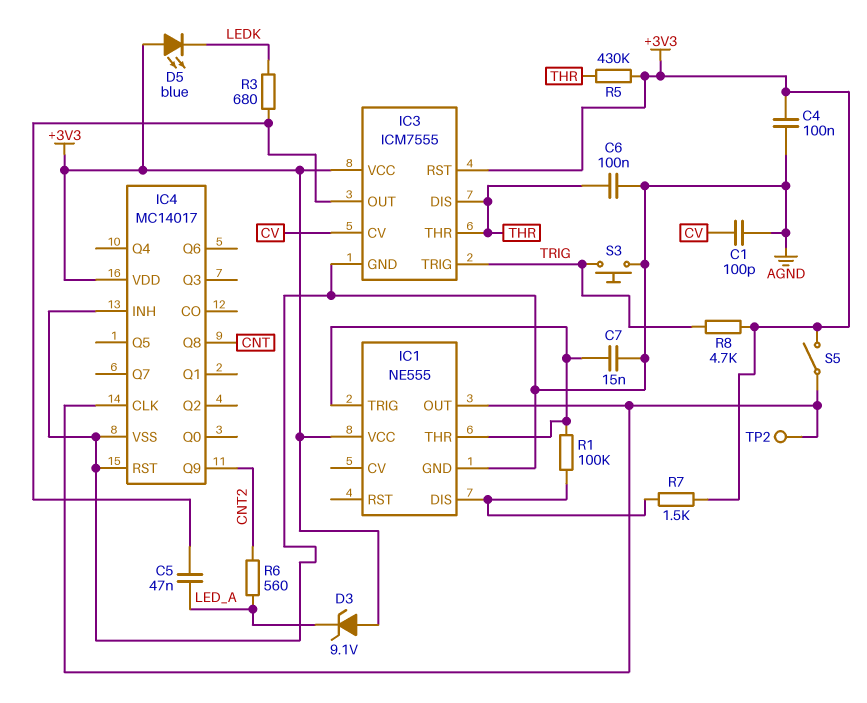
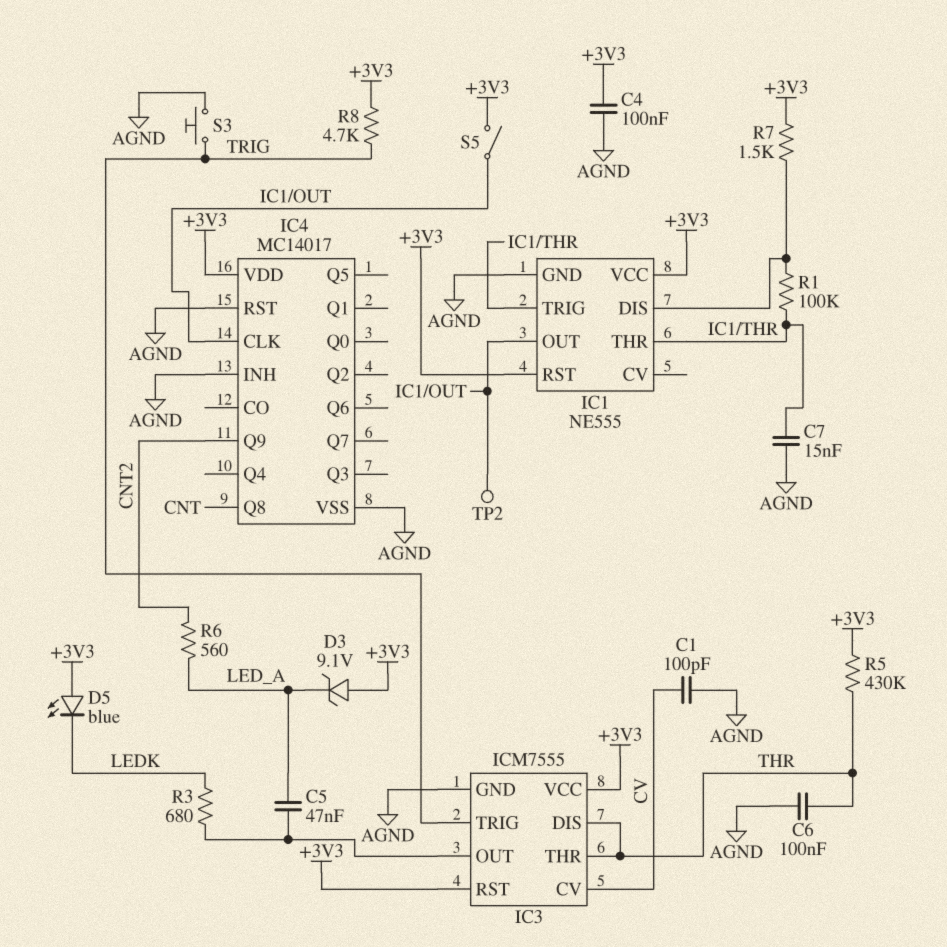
IC1 pin RST: none -> +3V3

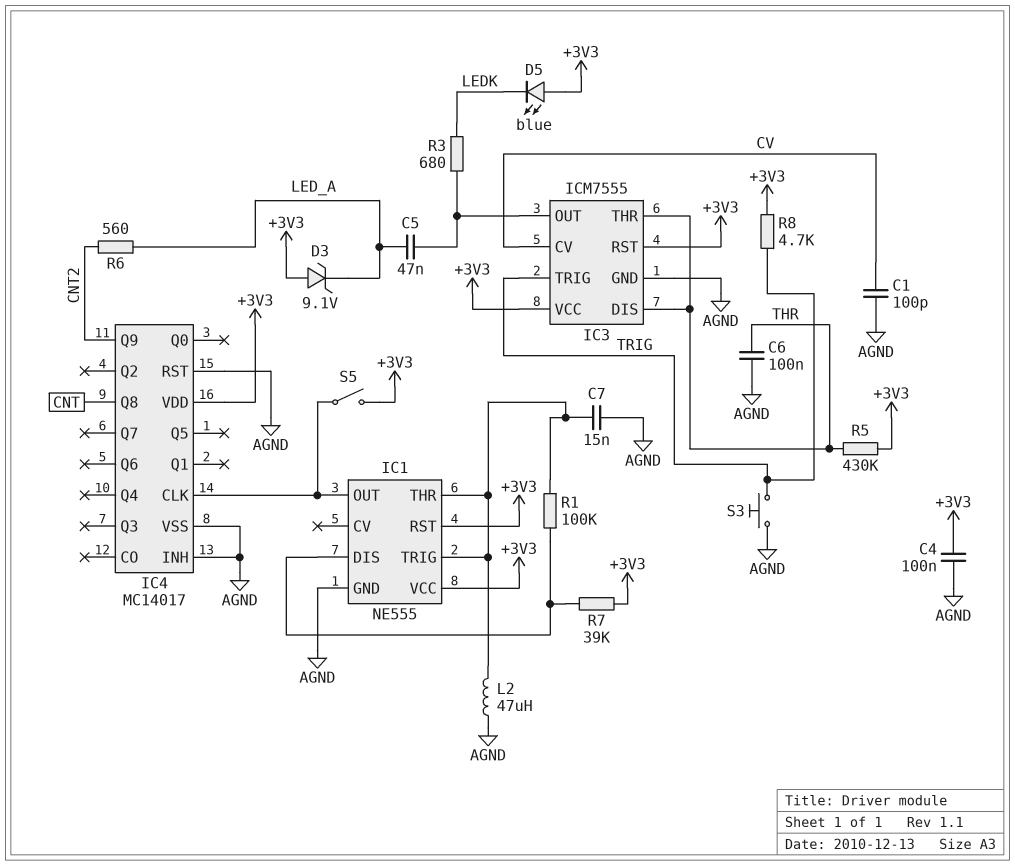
L2: none -> 47uH (AGND, IC1/THR)
R7: 1.5k (+3V3, IC1/DIS) -> 39k (+3V3, IC1/DIS)
TP2: test point (IC1/OUT) -> none

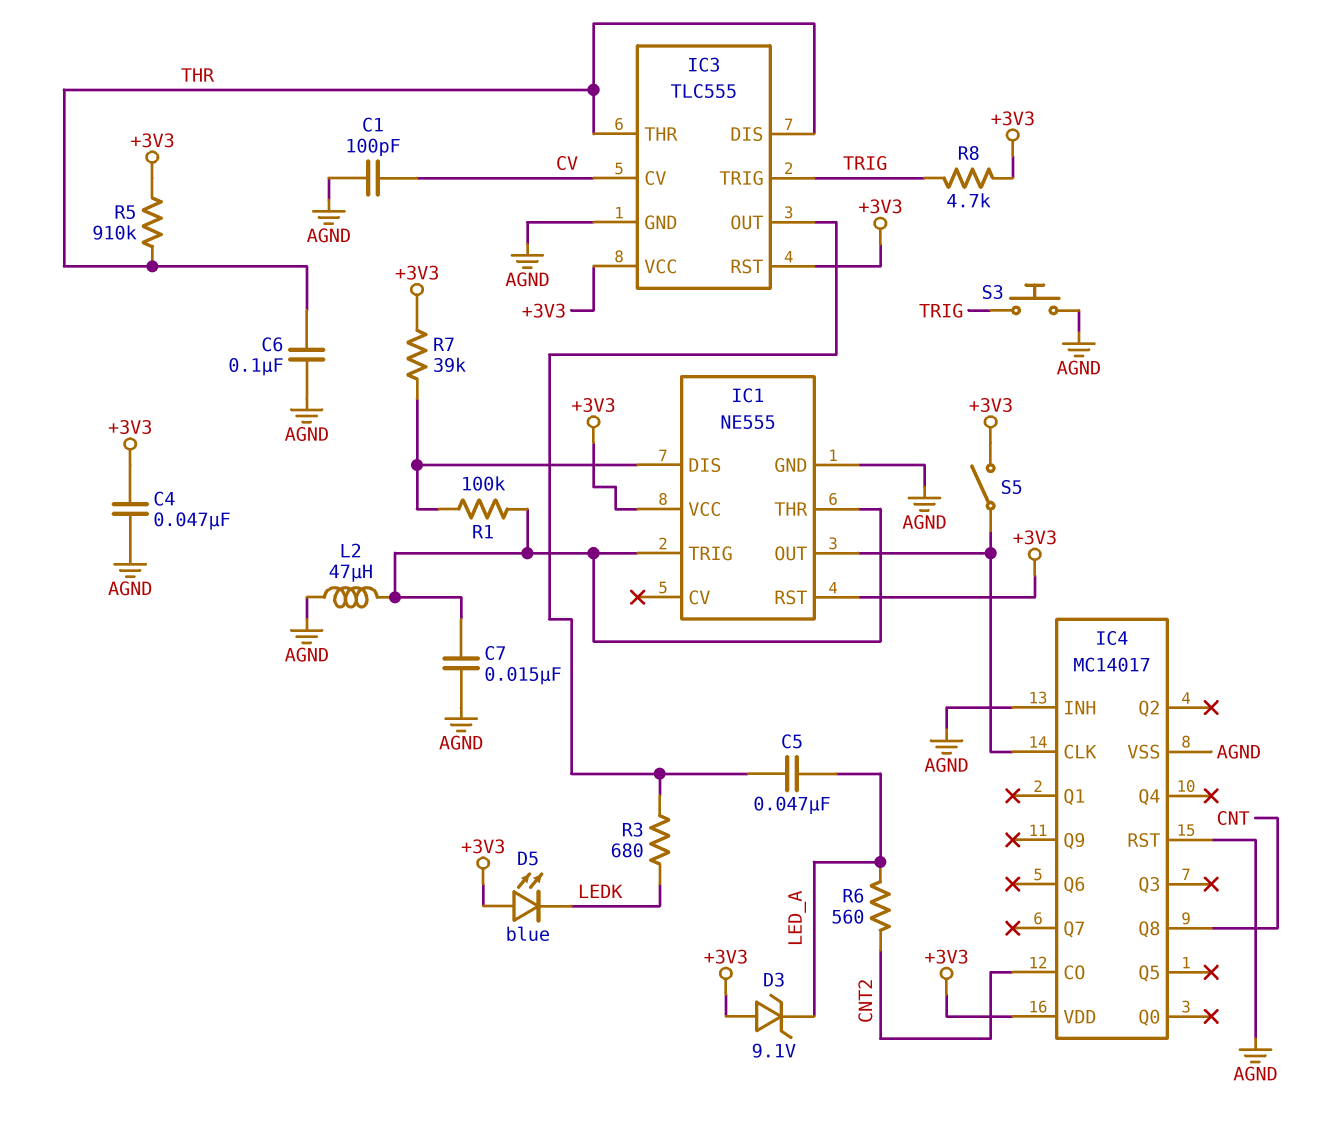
C4: 100nF (+3V3, AGND) -> 47nF (+3V3, AGND)
IC3: ICM7555 -> TLC555
IC4 pin CO: none -> CNT2
IC4 pin Q9: CNT2 -> none
R5: 430k (+3V3, THR) -> 910k (+3V3, THR)

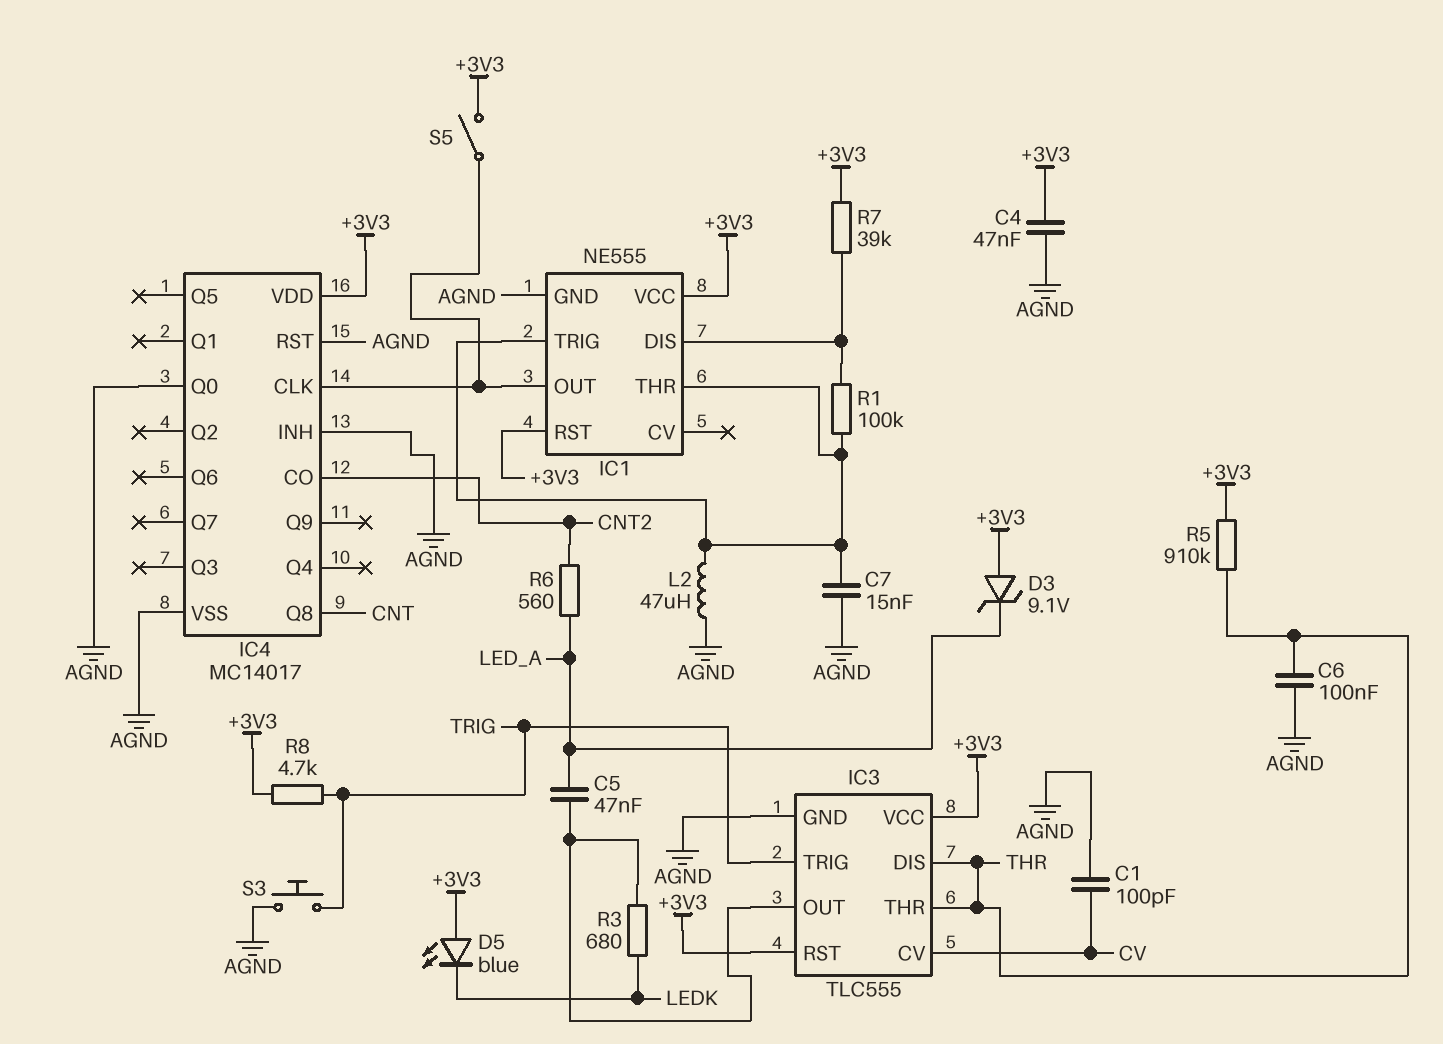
IC4 pin Q0: none -> AGND

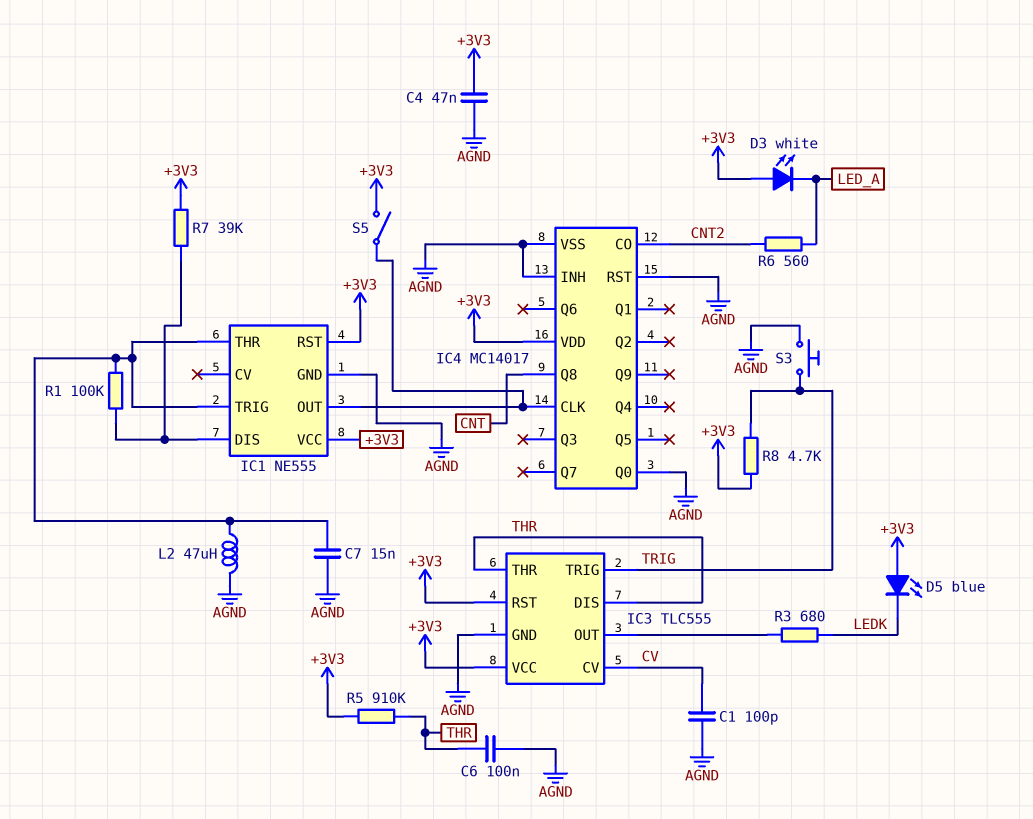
C5: 47nF (IC3/OUT, LED_A) -> none
D3: zener 9.1V (A +3V3, K LED_A) -> LED white (A +3V3, K LED_A)

